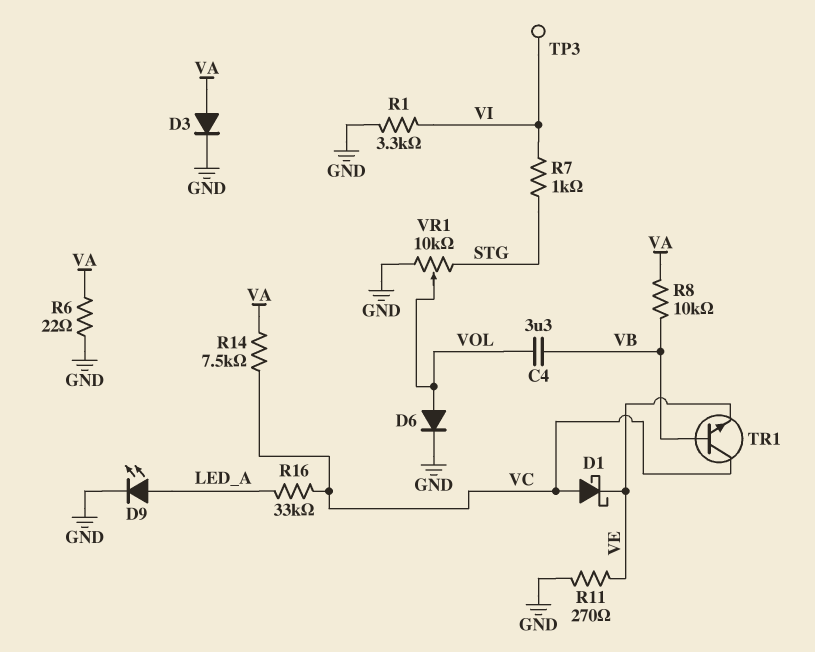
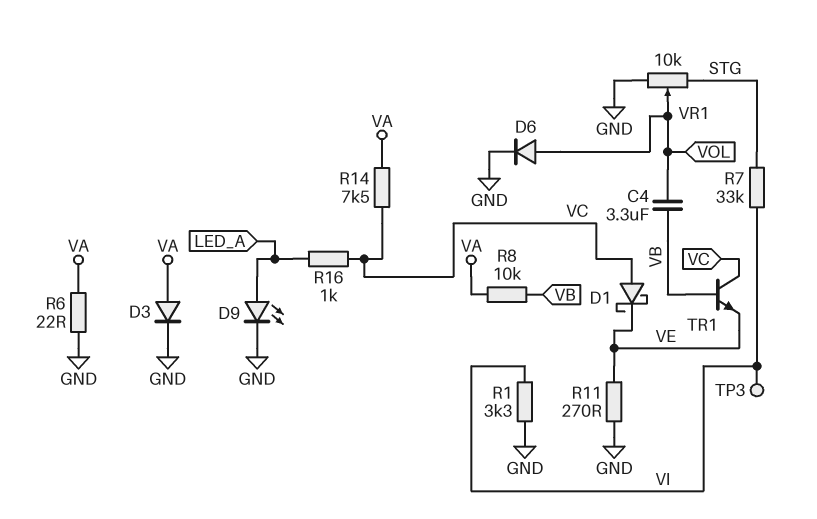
R7: 1k (STG, VI) -> 33k (STG, VI)
R16: 33k (LED_A, VC) -> 1k (LED_A, VC)

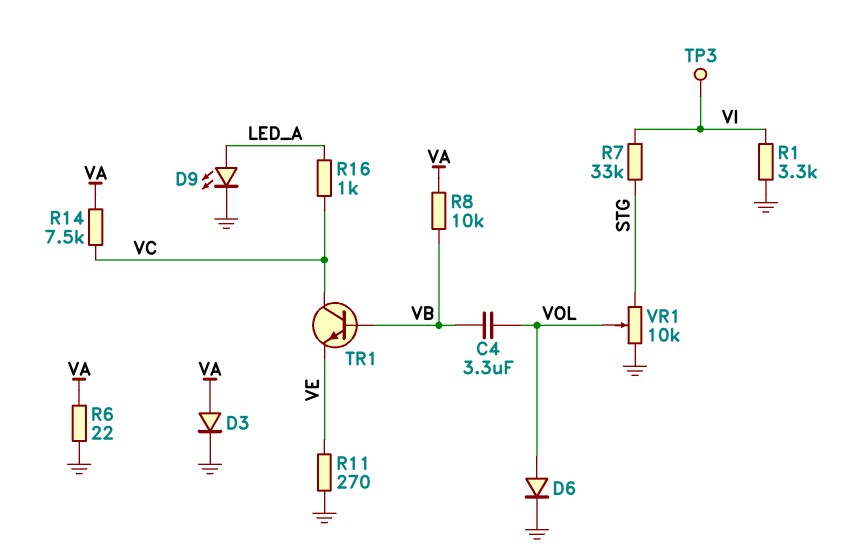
D1: schottky (A VC, K VE) -> none

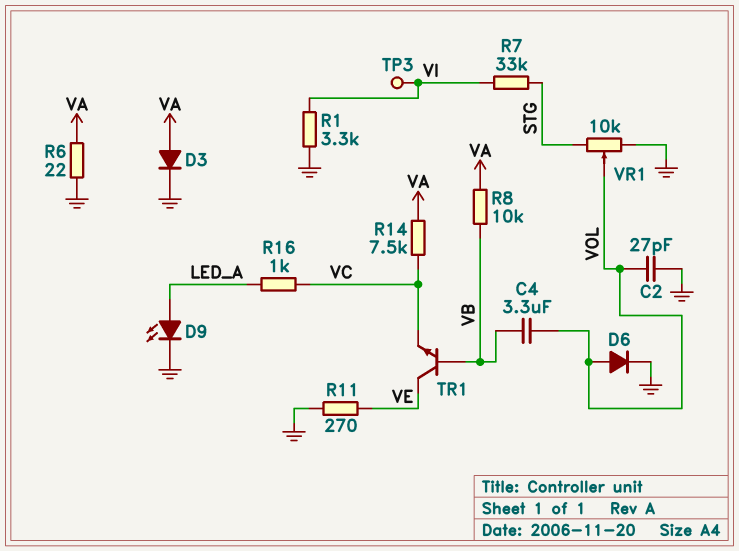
C2: none -> 27pF (GND, VOL)
TR1: NPN (B VB, C VC, E VE) -> NPN (B VB, C VE, E VC)

